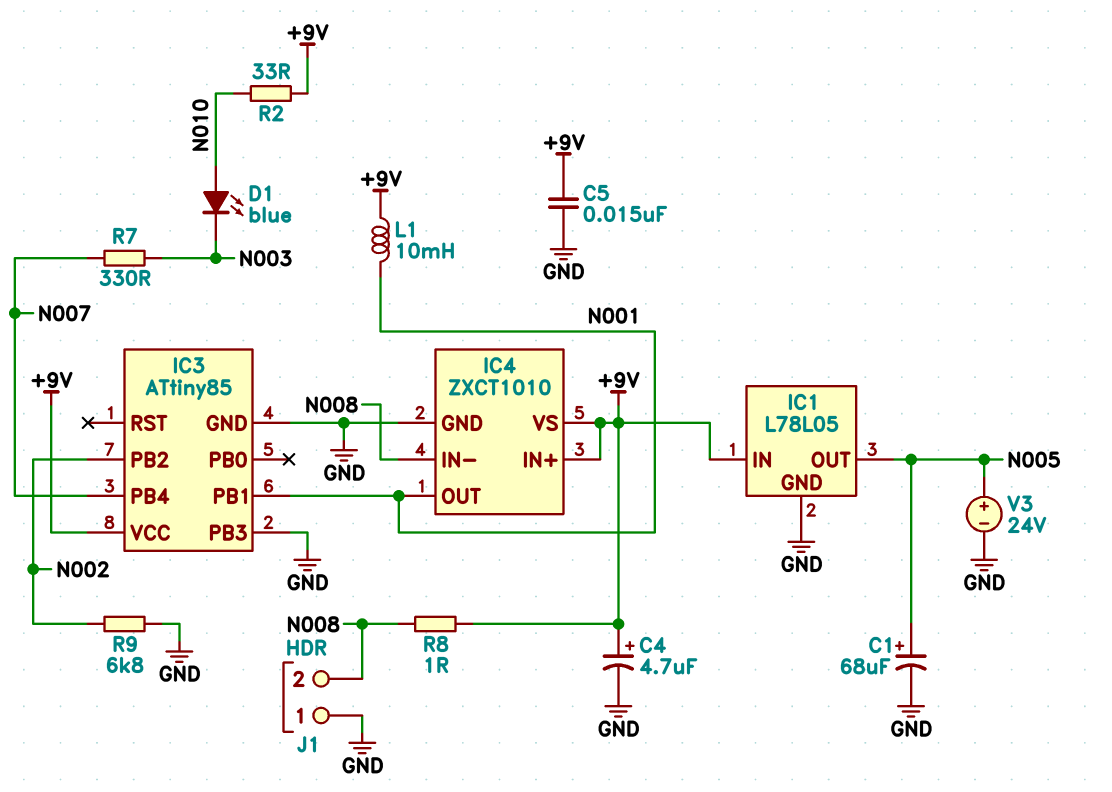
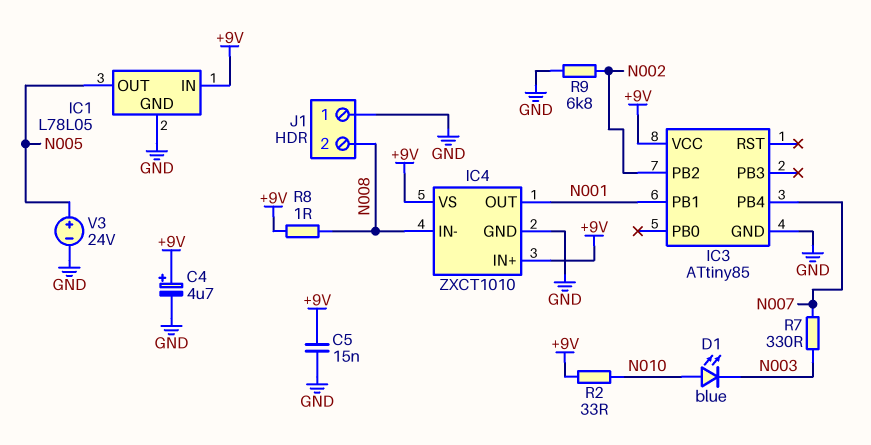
C1: 68uF (plus N005, minus GND) -> none
IC3 pin PB3: GND -> none
L1: 10mH (+9V, N001) -> none

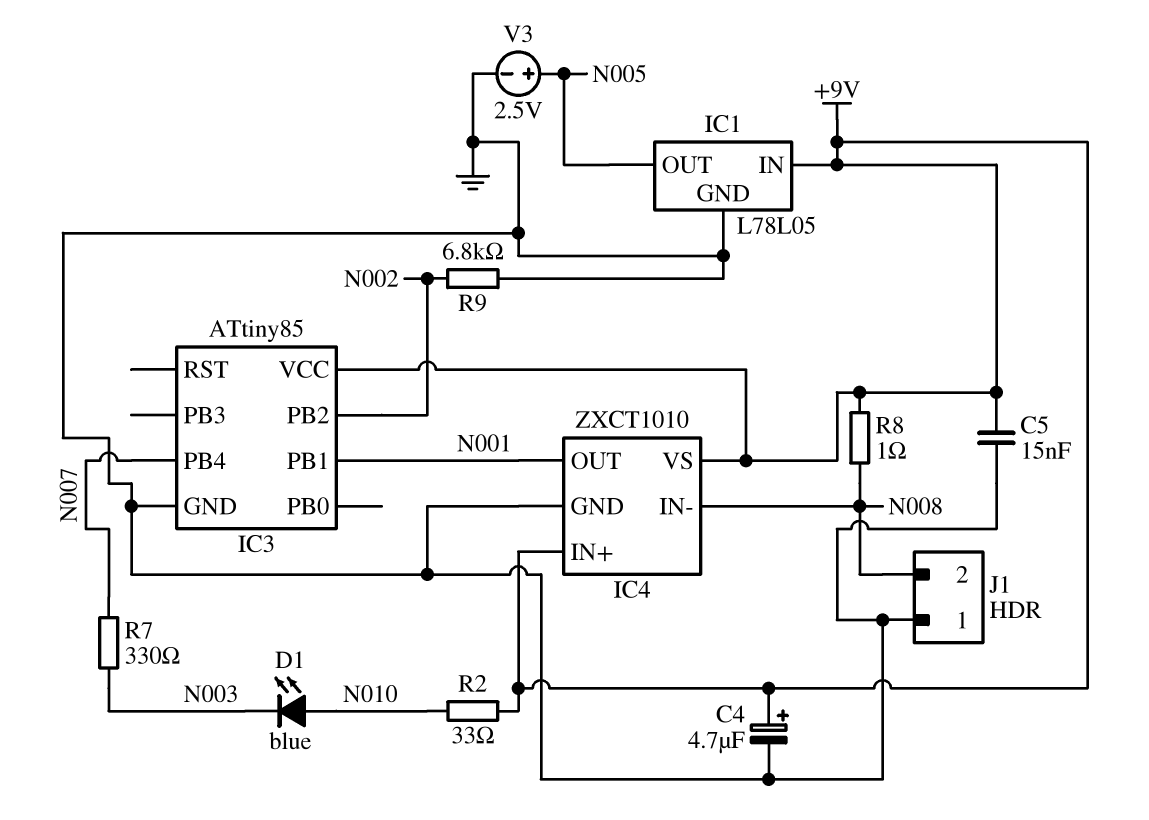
V3: 24V (plus N005, minus GND) -> 2.5V (plus N005, minus GND)

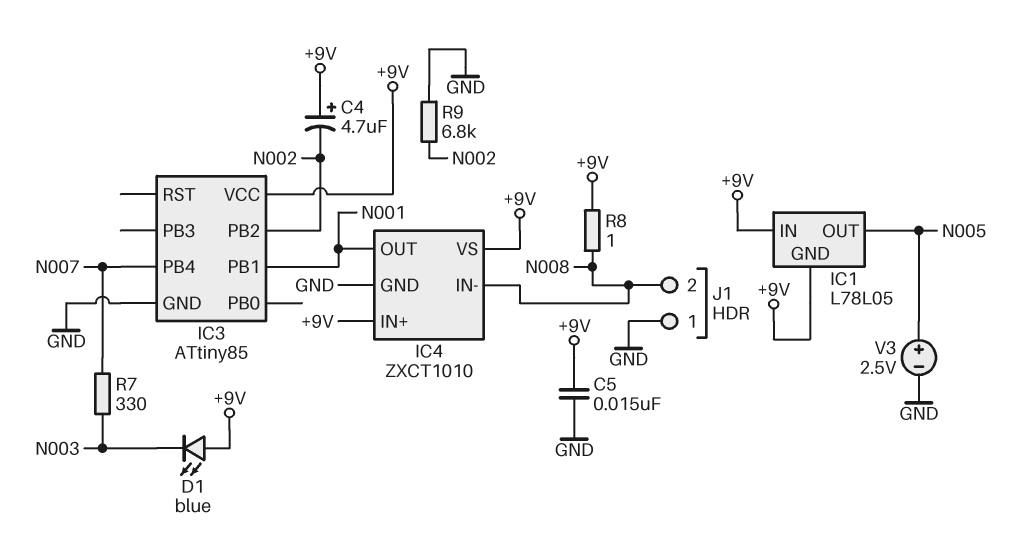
C4: 4.7uF (plus +9V, minus GND) -> 4.7uF (plus +9V, minus N002)
D1: LED blue (A N010, K N003) -> LED blue (A +9V, K N003)
IC1 pin GND: GND -> +9V
R2: 33 (+9V, N010) -> none

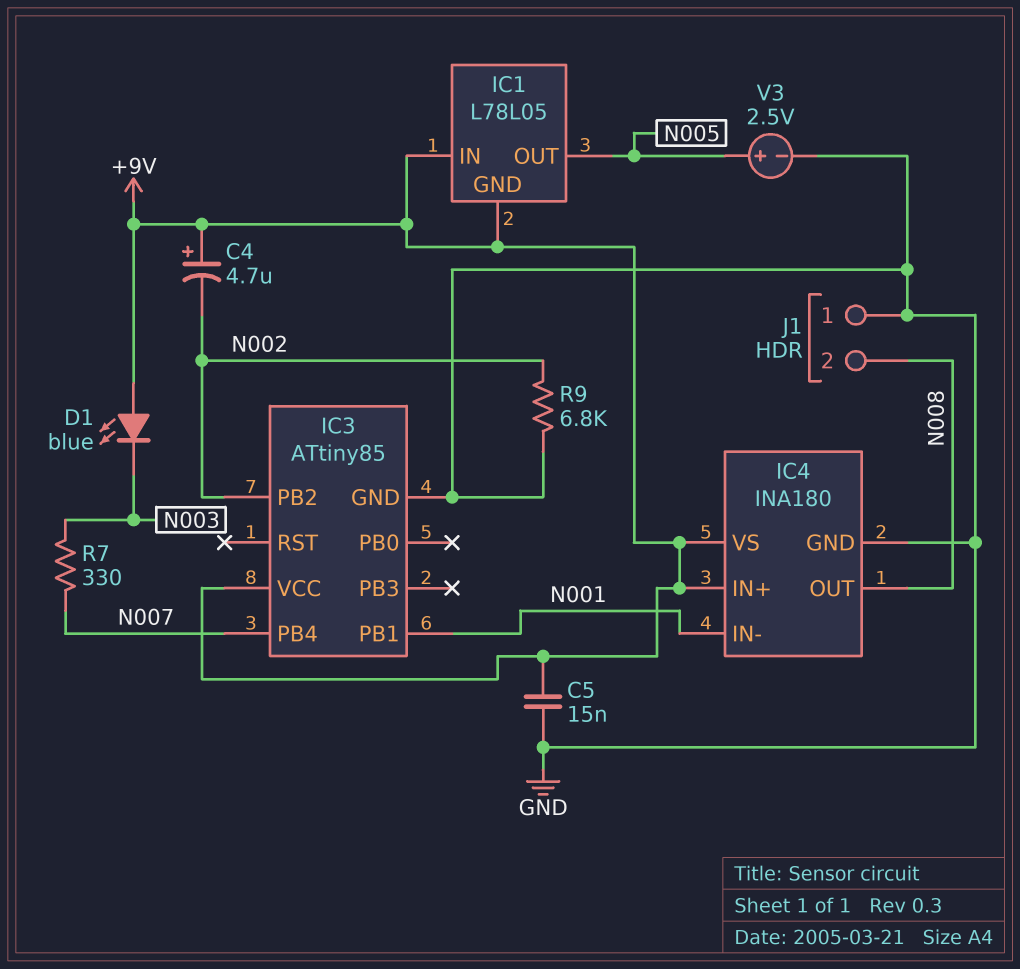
IC4: ZXCT1010 -> INA180
IC4 pin IN-: N008 -> N001
IC4 pin OUT: N001 -> N008
R8: 1 (+9V, N008) -> none

